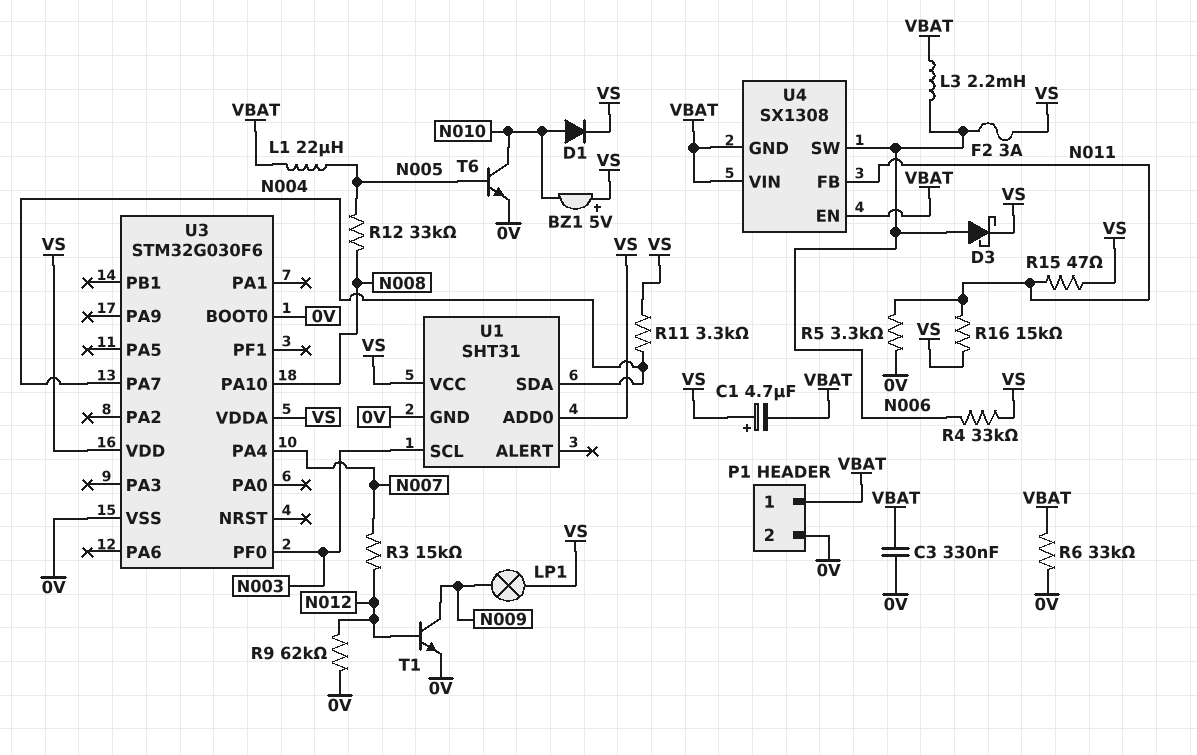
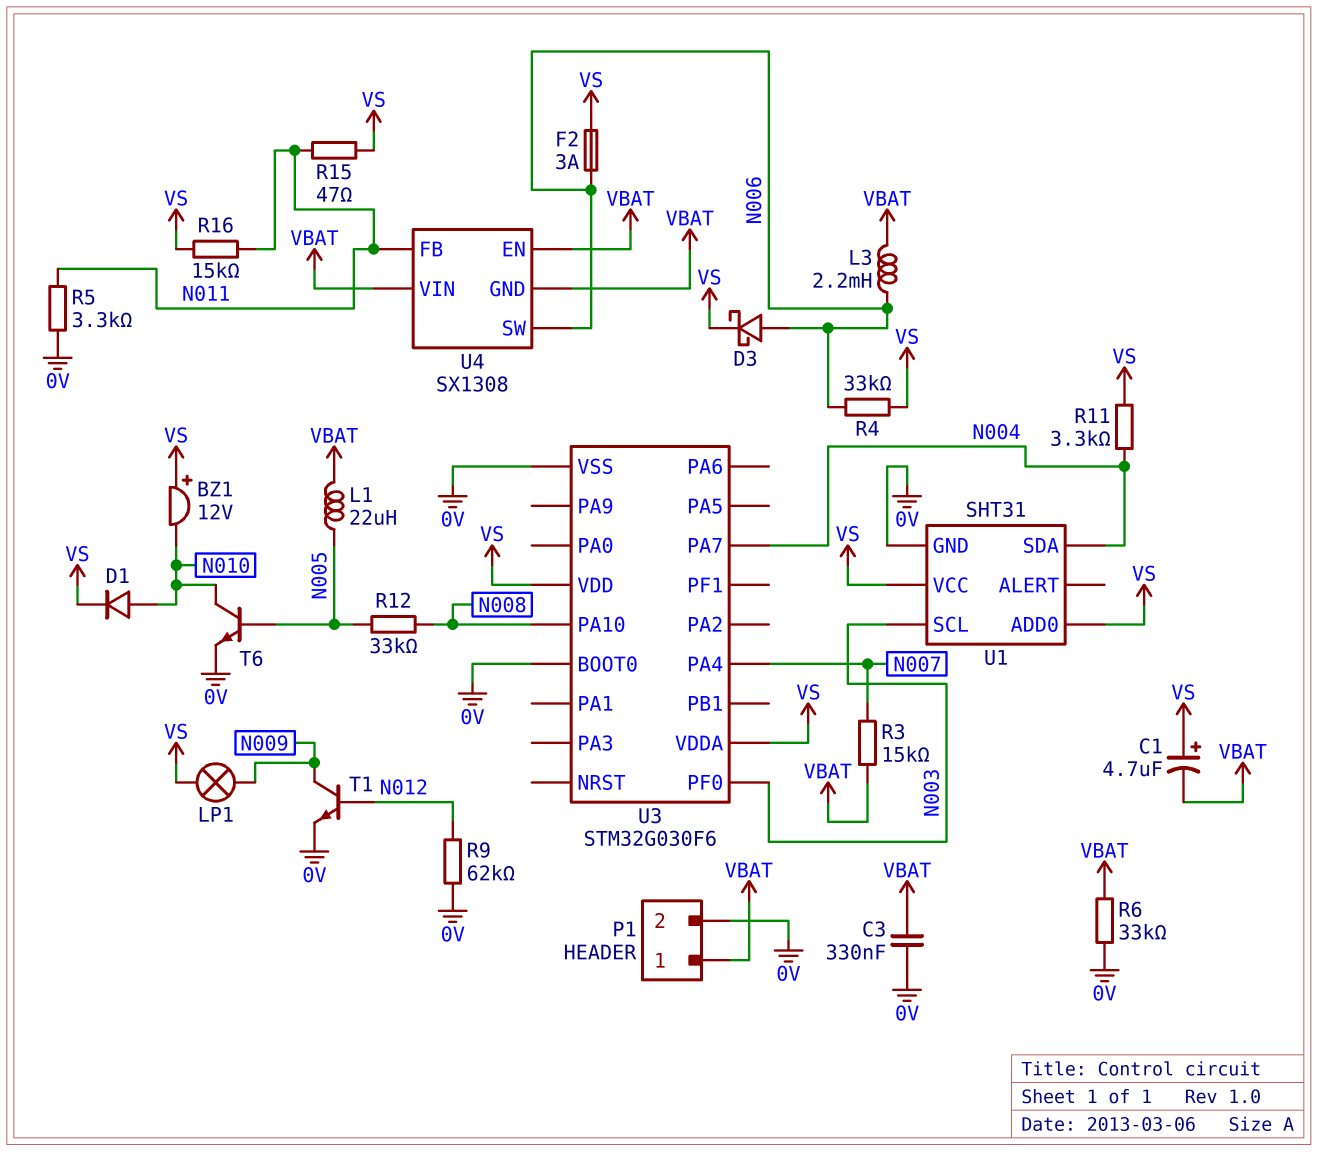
BZ1: buzzer 5V (plus VS, minus N010) -> buzzer 12V (plus VS, minus N010)
R3: 15k (N007, N012) -> 15k (N007, VBAT)

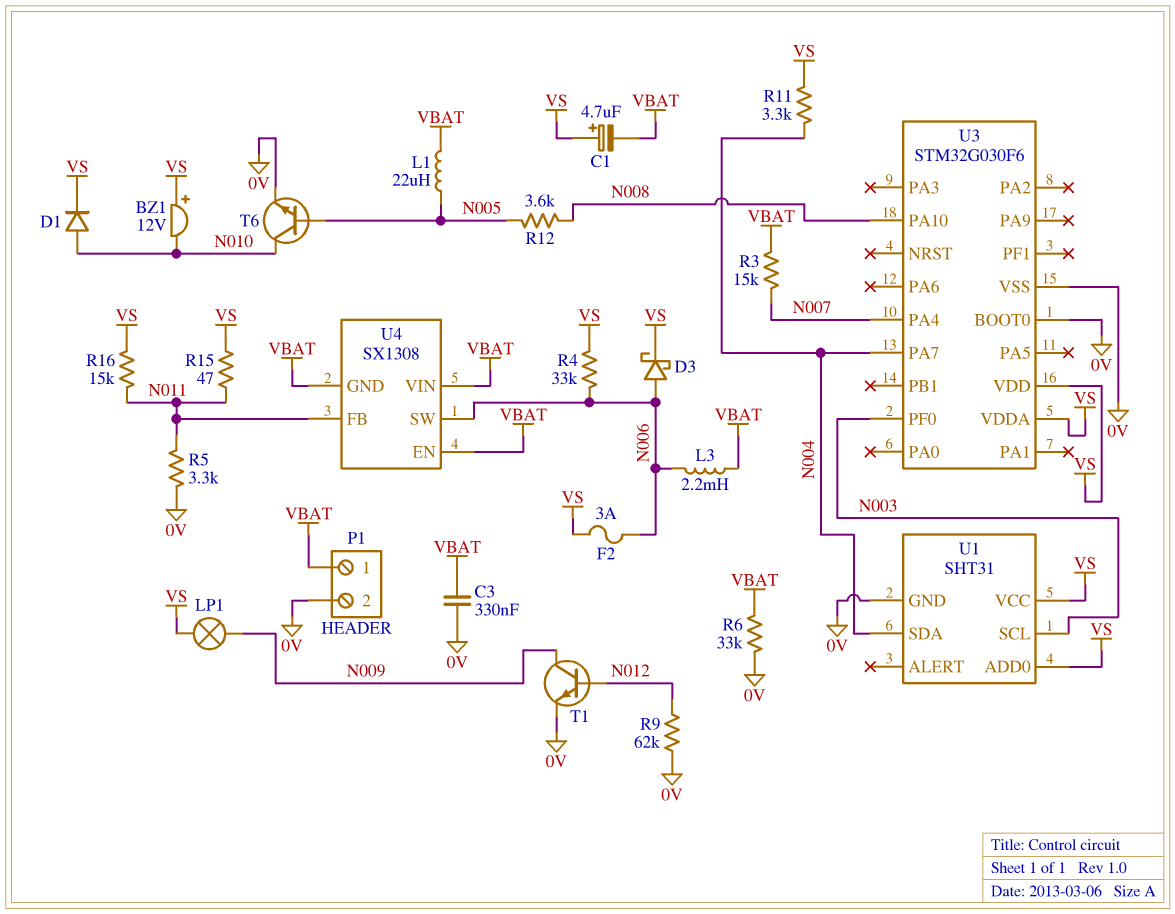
R12: 33k (N005, N008) -> 3.6k (N005, N008)

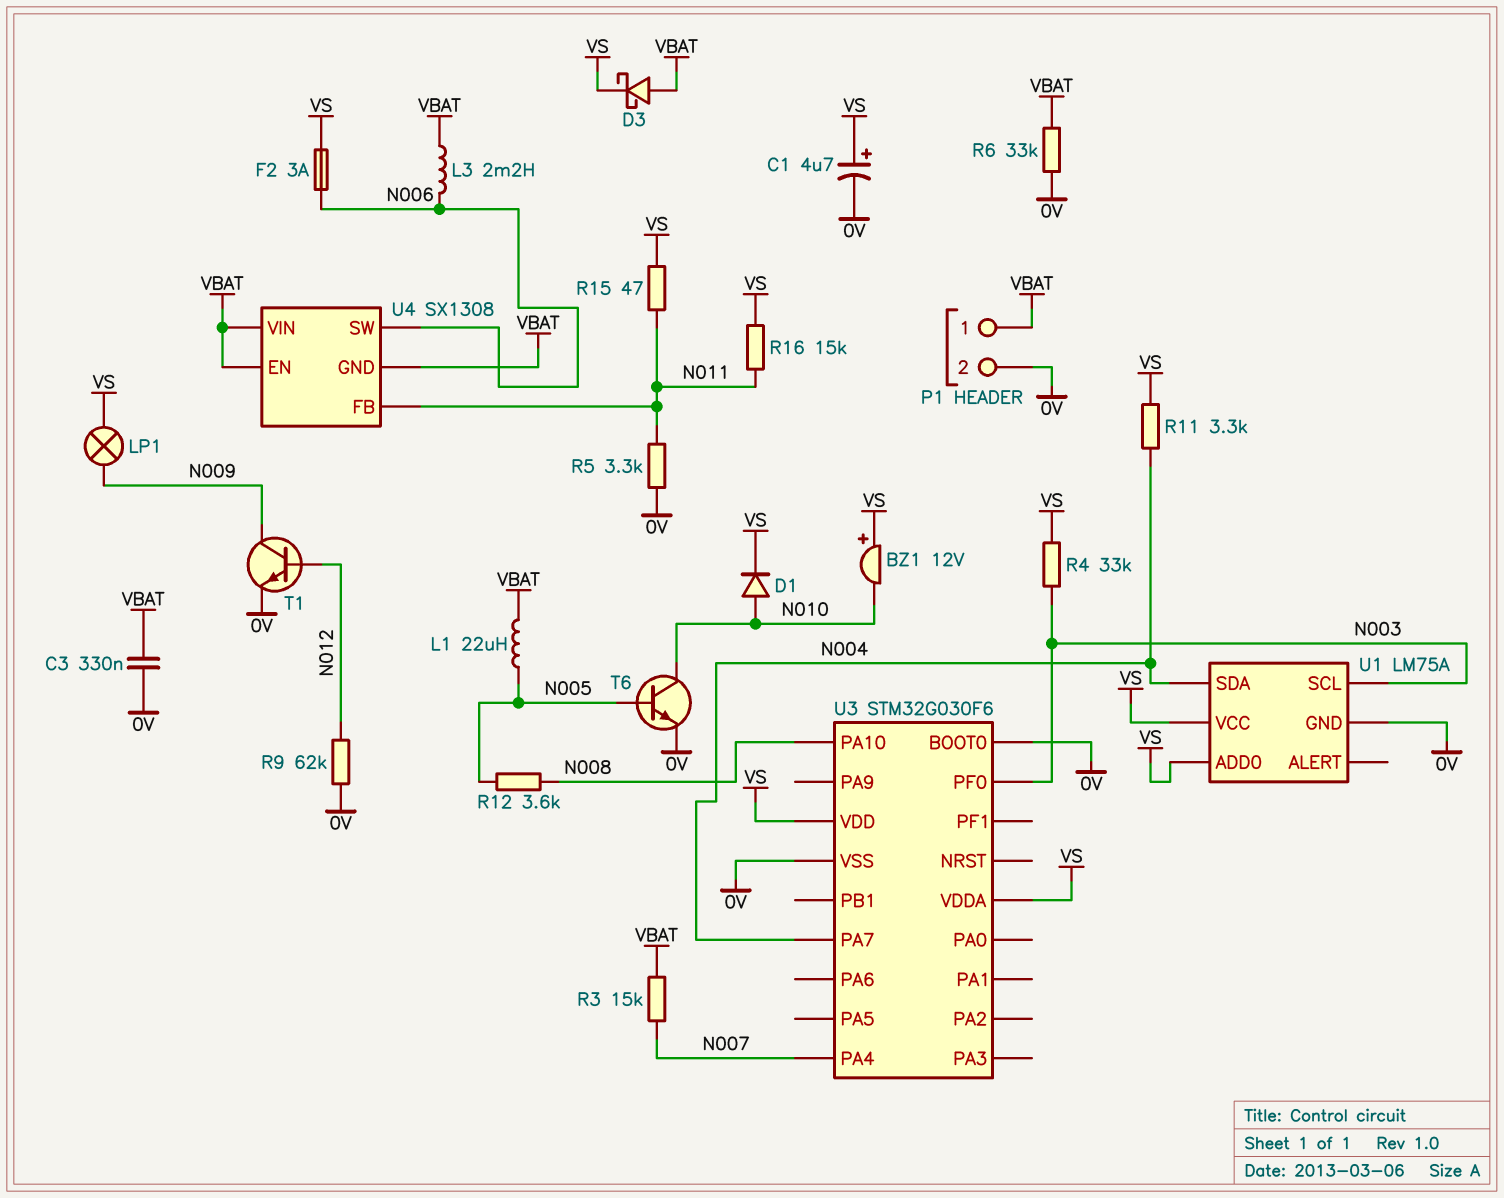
C1: 4.7uF (plus VS, minus VBAT) -> 4.7uF (plus VS, minus 0V)
D3: schottky (A N006, K VS) -> schottky (A VBAT, K VS)
R4: 33k (N006, VS) -> 33k (N003, VS)
U1: SHT31 -> LM75A

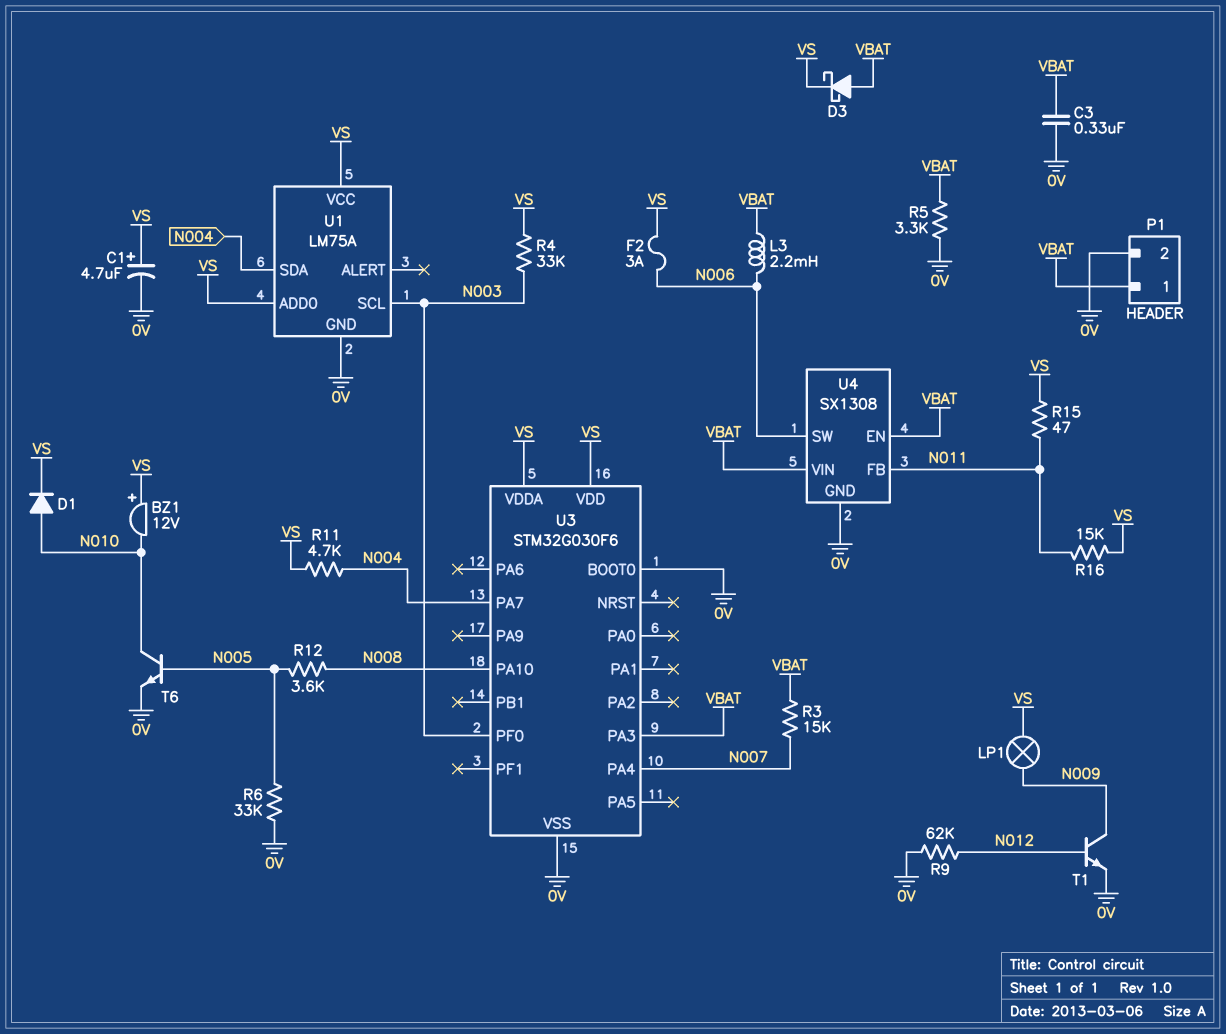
L1: 22uH (N005, VBAT) -> none
R5: 3.3k (0V, N011) -> 3.3k (0V, VBAT)
R6: 33k (0V, VBAT) -> 33k (0V, N005)
R11: 3.3k (N004, VS) -> 4.7k (N004, VS)
U3 pin PA3: none -> VBAT
U4 pin GND: VBAT -> 0V

